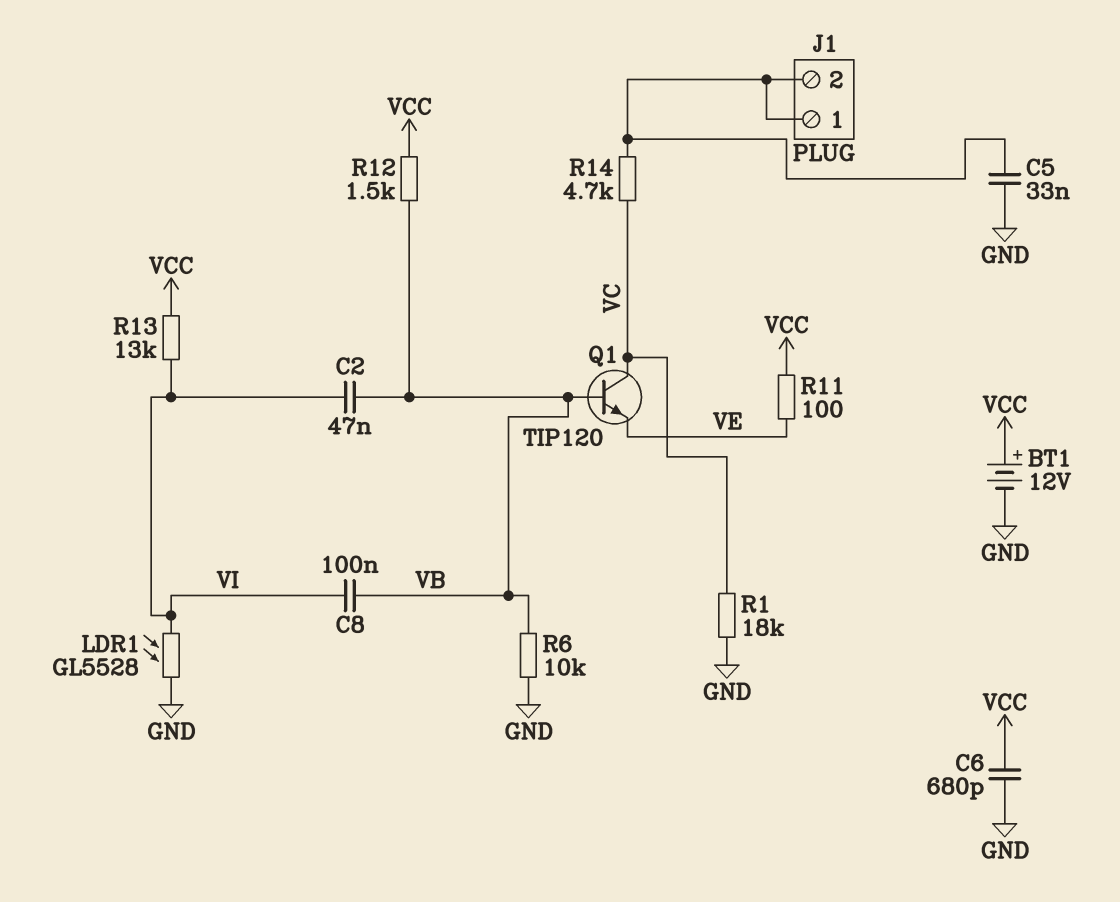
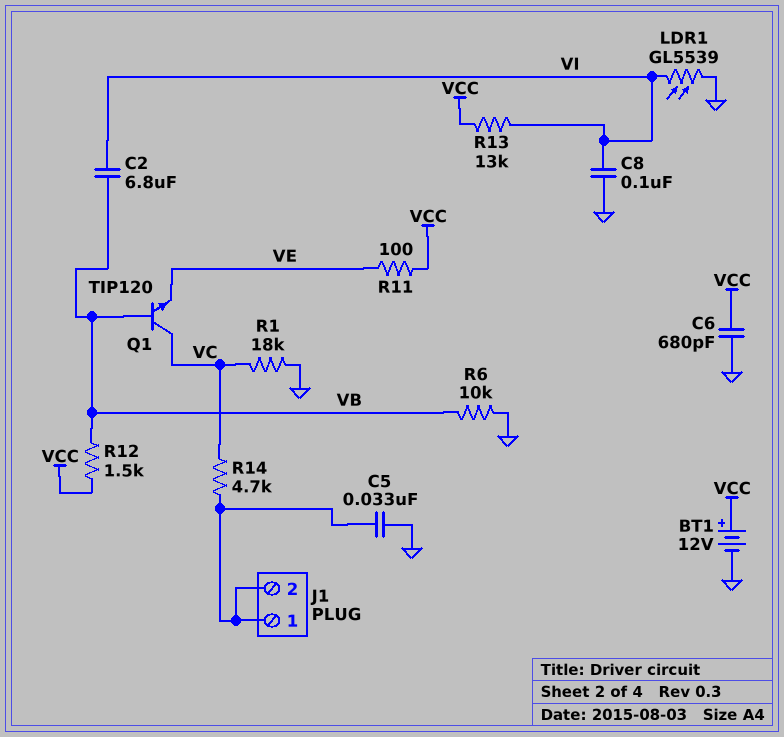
C2: 47nF (VB, VI) -> 6.8uF (VB, VI)
C8: 100nF (VB, VI) -> 100nF (GND, VI)
LDR1: GL5528 (GND, VI) -> GL5539 (GND, VI)

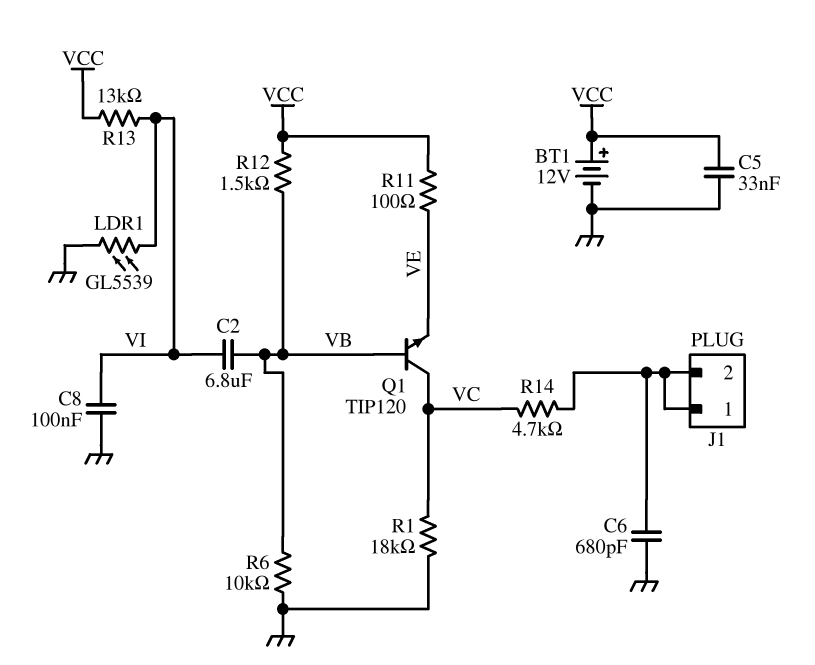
C5: 33nF (GND, J1/1) -> 33nF (GND, VCC)
C6: 680pF (GND, VCC) -> 680pF (GND, J1/1)

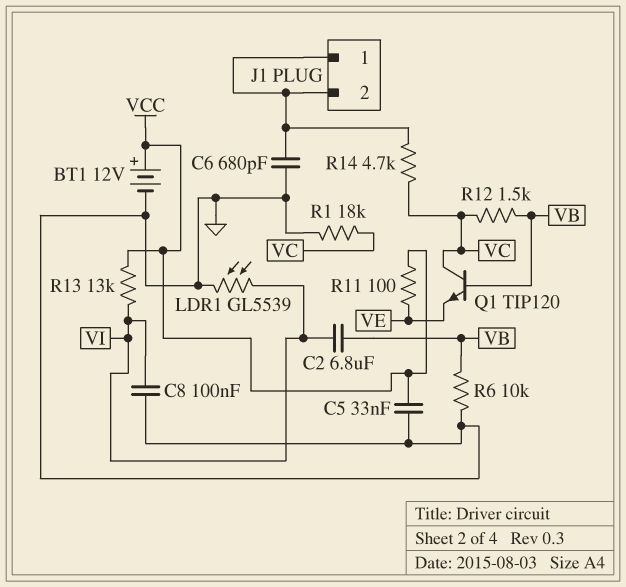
R12: 1.5k (VB, VCC) -> 1.5k (VB, VC)

